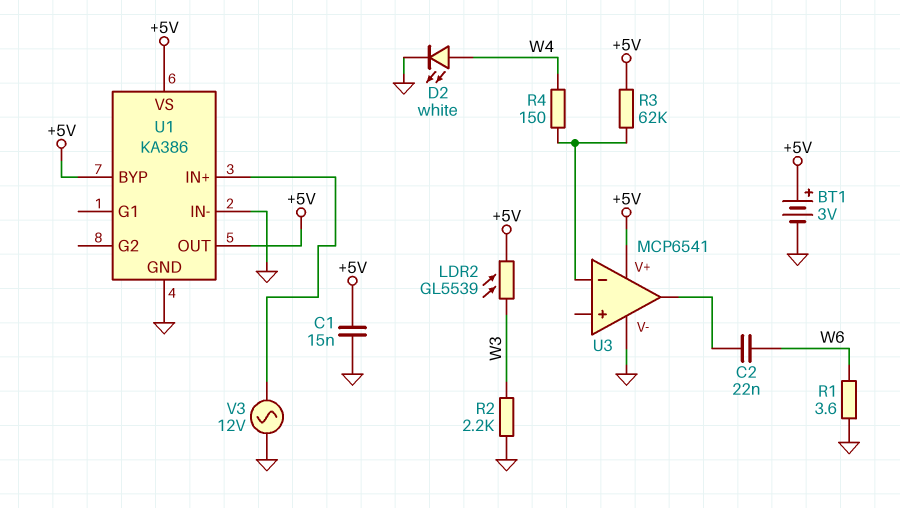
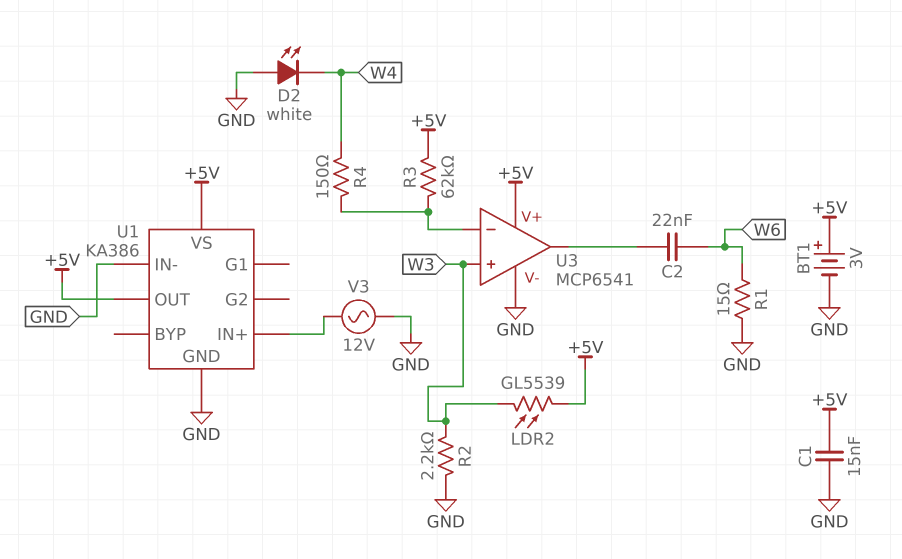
D2: LED white (A W4, K GND) -> LED white (A GND, K W4)
R1: 3.6 (GND, W6) -> 15 (GND, W6)
U1 pin BYP: +5V -> none
U3 pin in+: none -> W3

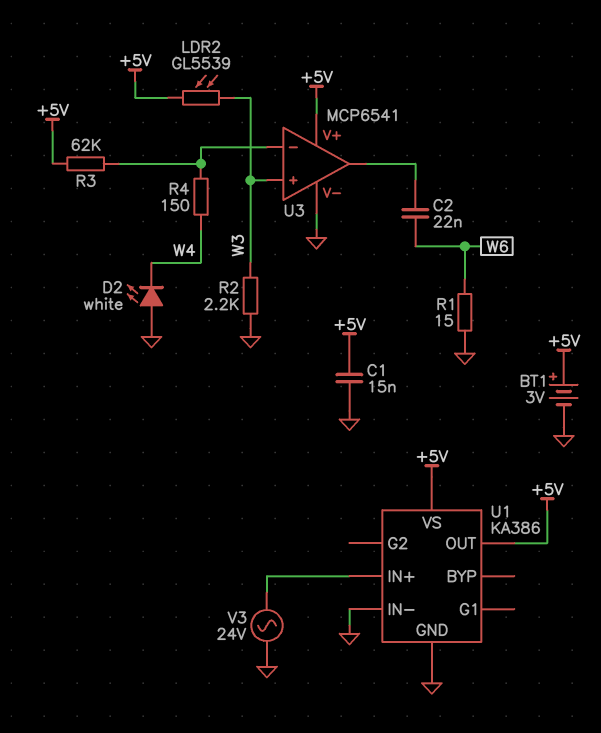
V3: AC 12V (GND, U1/IN+) -> AC 24V (GND, U1/IN+)

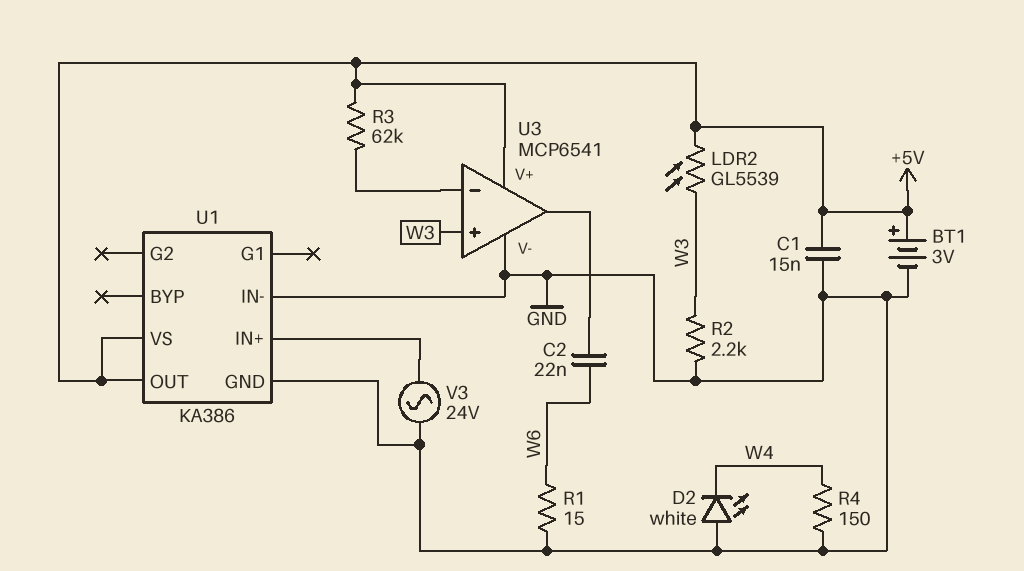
R4: 150 (U3/in-, W4) -> 150 (GND, W4)

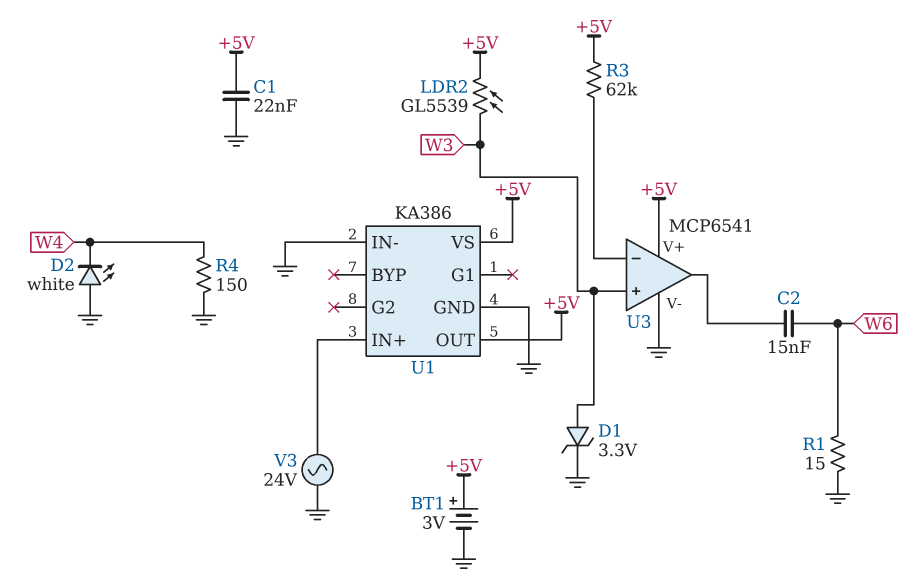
C1: 15nF (+5V, GND) -> 22nF (+5V, GND)
C2: 22nF (U3/out, W6) -> 15nF (U3/out, W6)
D1: none -> zener 3.3V (A W3, K GND)
R2: 2.2k (GND, W3) -> none

